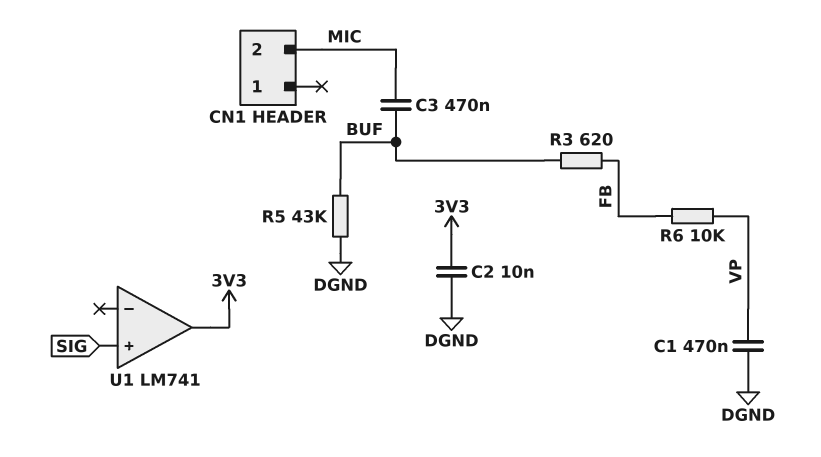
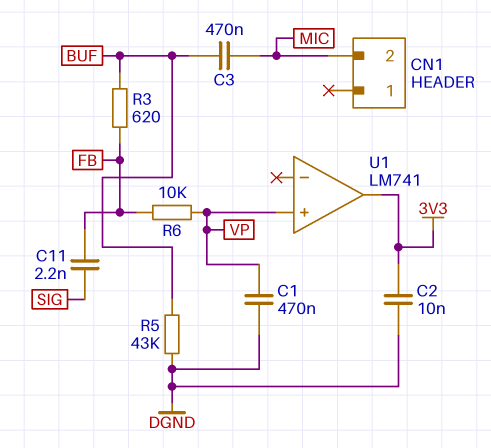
C11: none -> 2.2nF (FB, SIG)
U1 pin in+: SIG -> VP

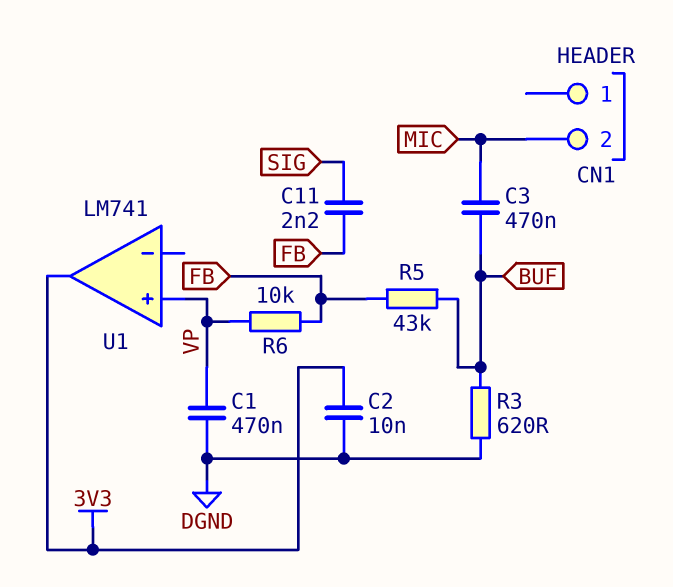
R3: 620 (BUF, FB) -> 620 (BUF, DGND)
R5: 43k (BUF, DGND) -> 43k (BUF, FB)

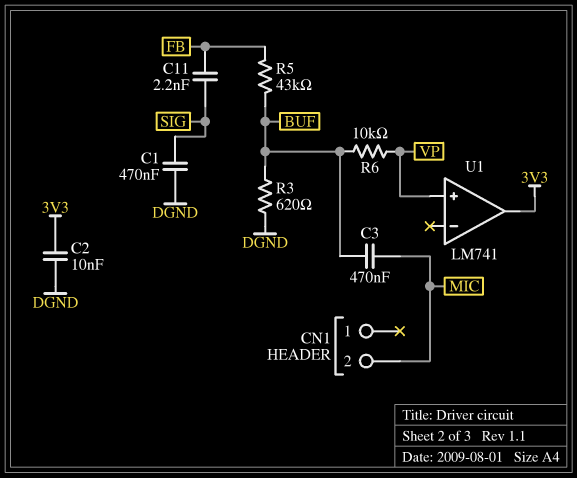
C1: 470nF (DGND, VP) -> 470nF (DGND, SIG)
R6: 10k (FB, VP) -> 10k (BUF, VP)

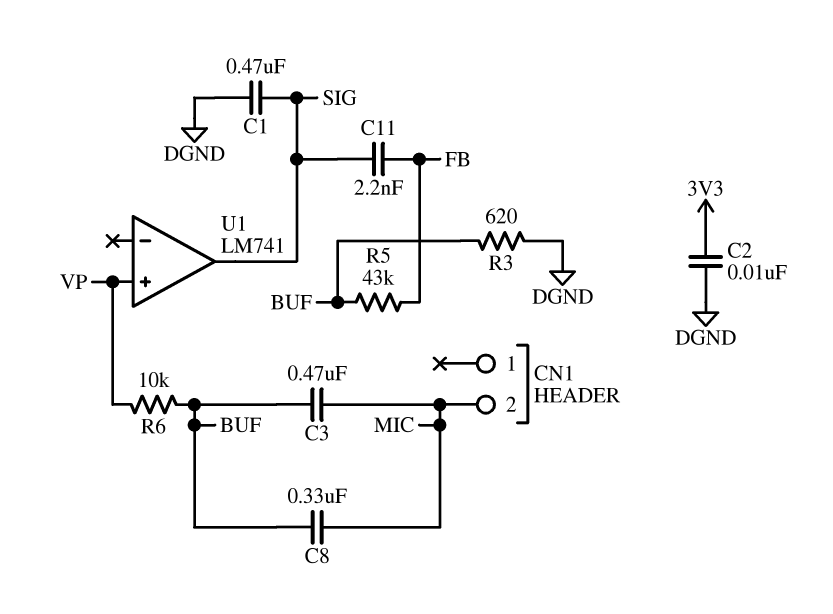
C8: none -> 330nF (BUF, MIC)
U1 pin out: 3V3 -> SIG

